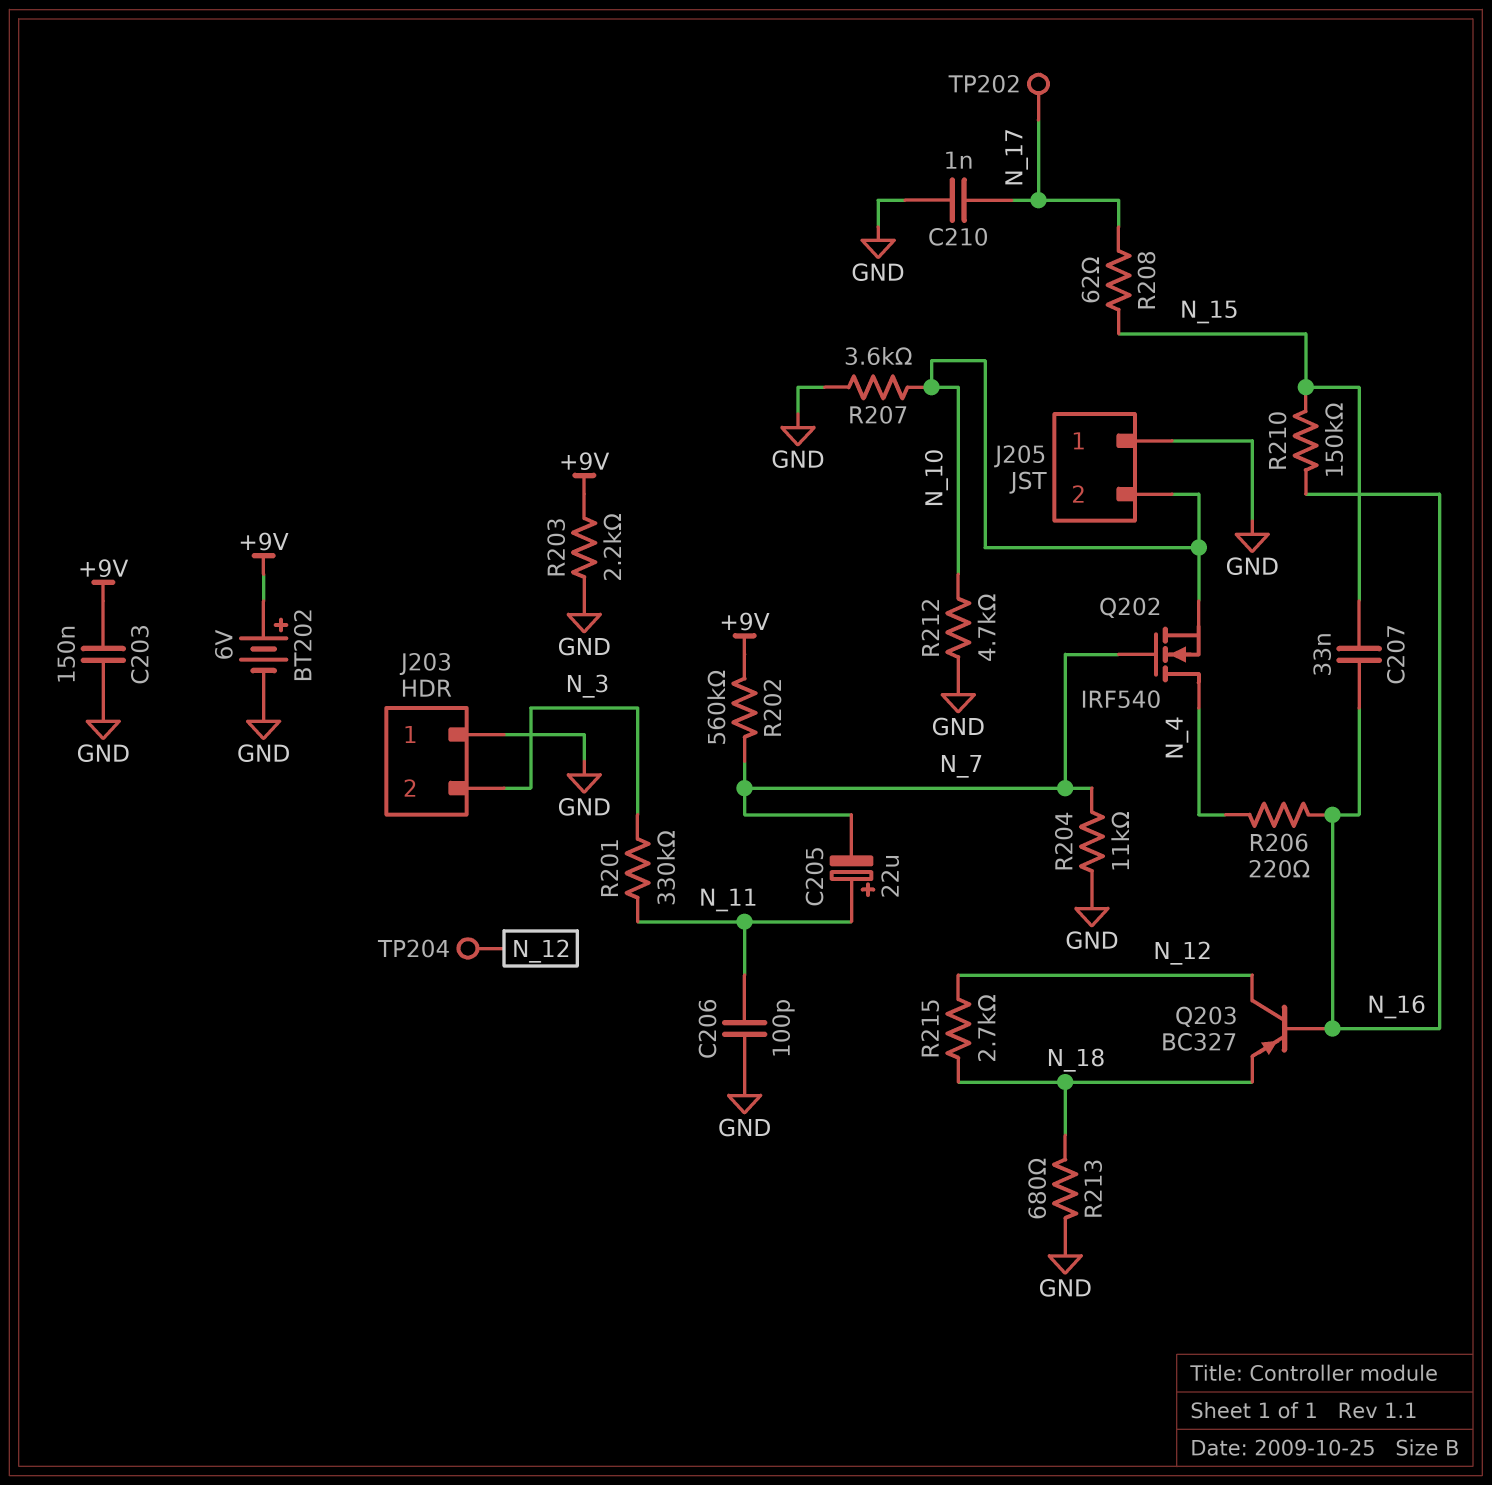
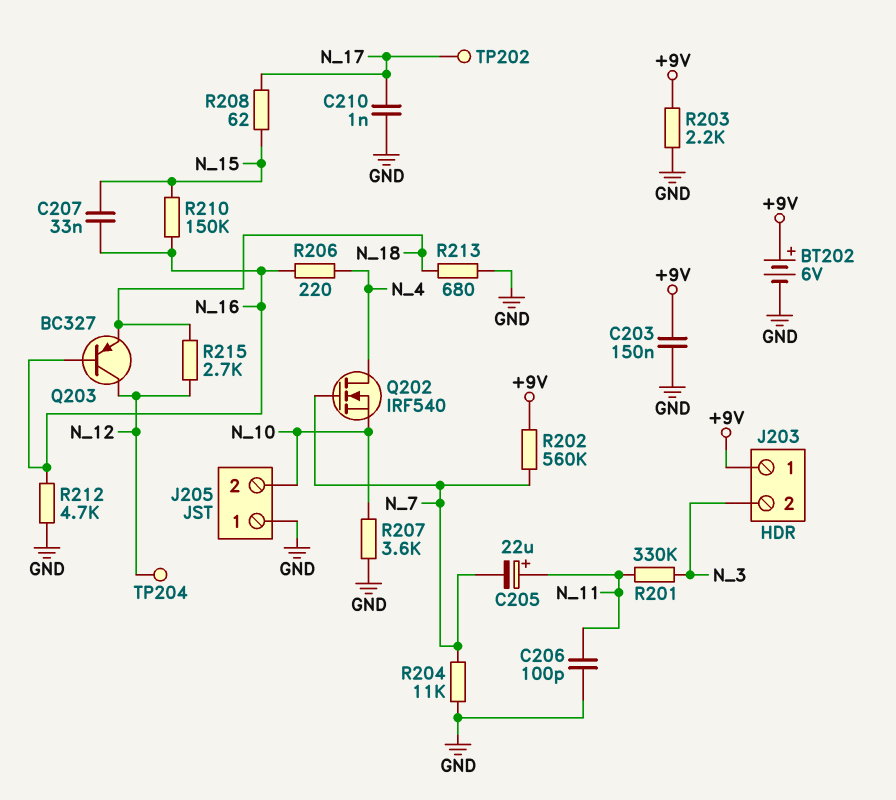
J203 pin 1: GND -> +9V
R212: 4.7k (GND, N_10) -> 4.7k (GND, N_16)

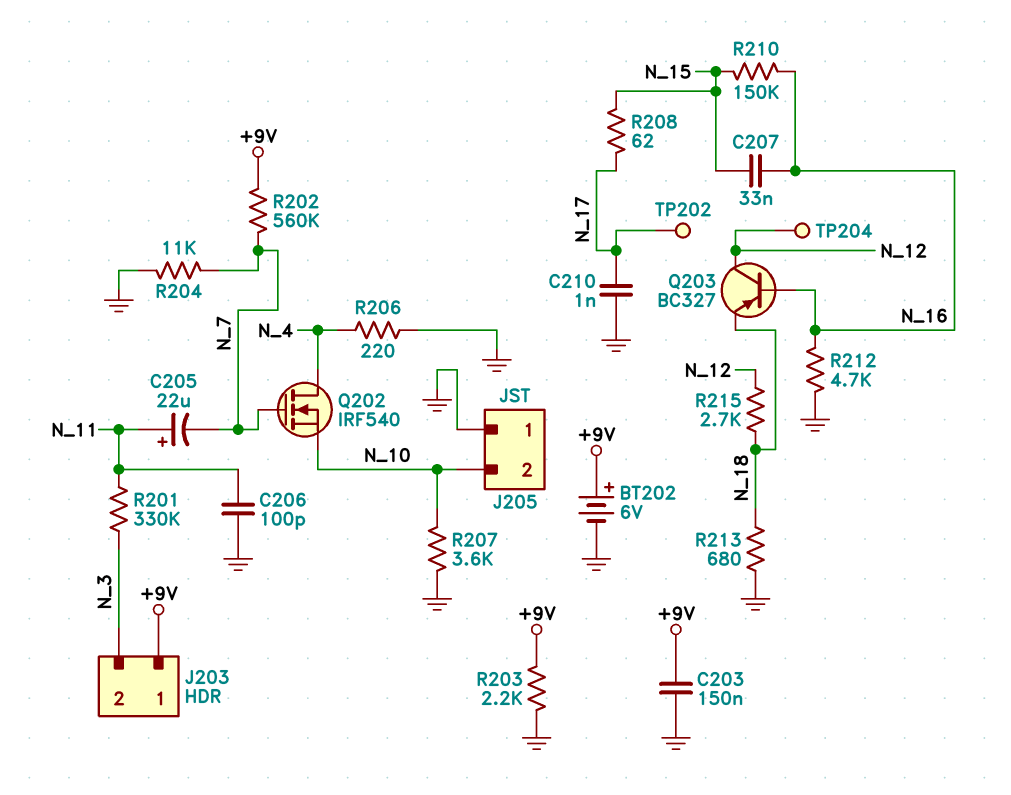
R206: 220 (N_4, N_16) -> 220 (GND, N_4)

